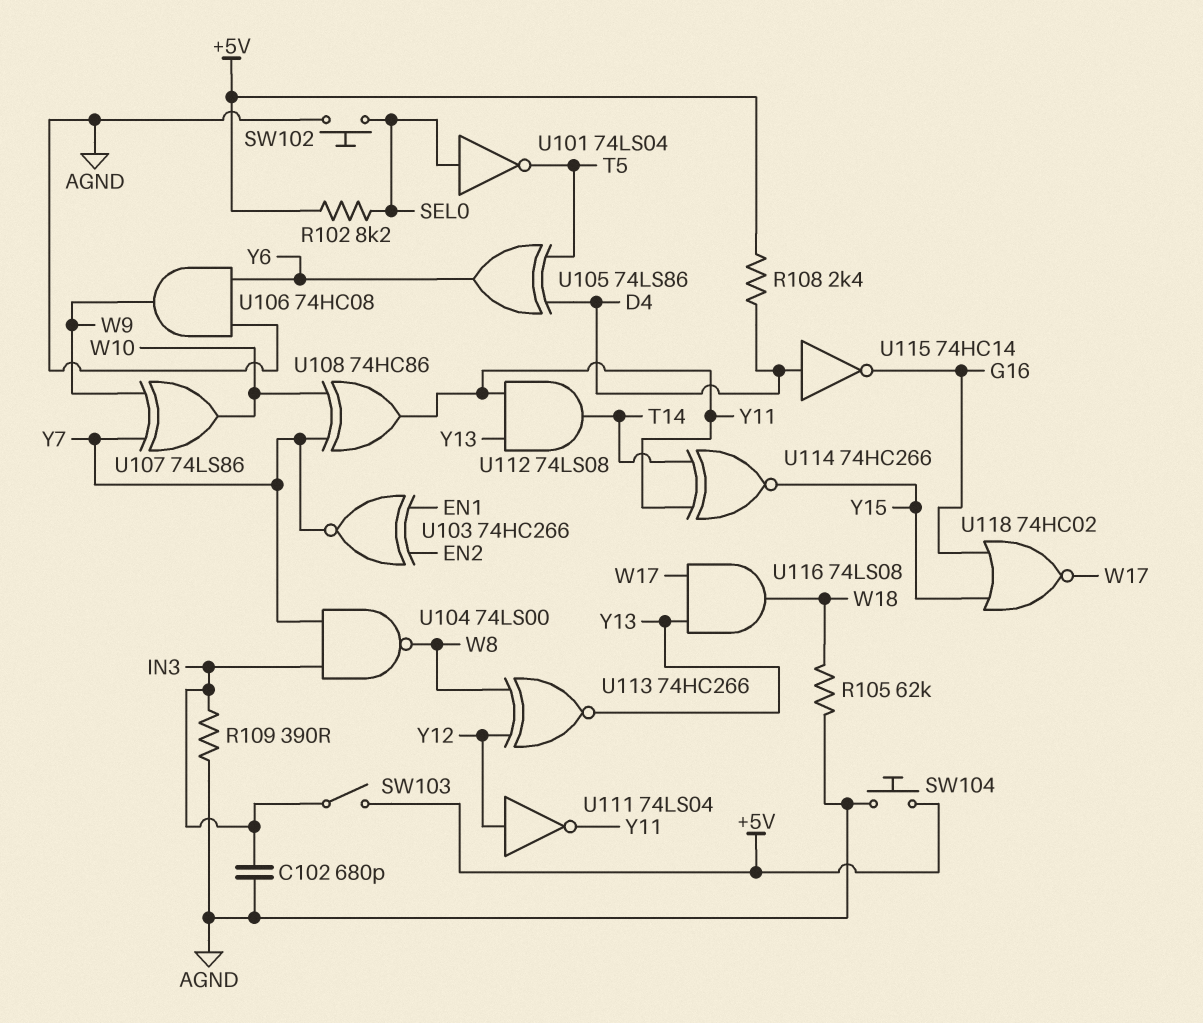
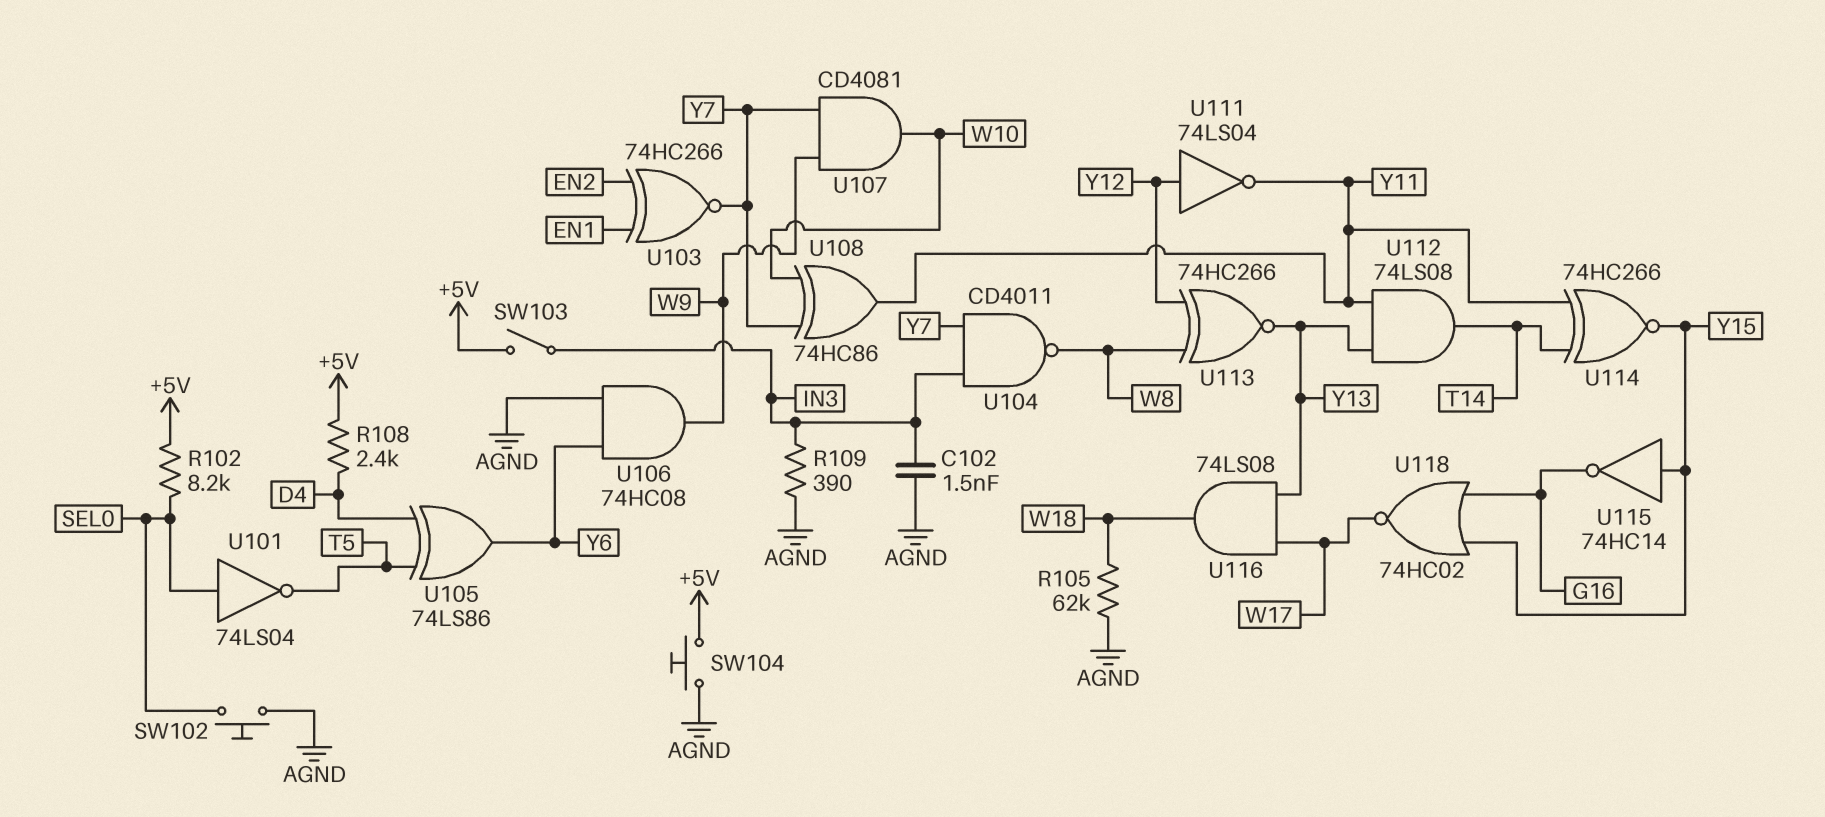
C102: 680pF (AGND, IN3) -> 1.5nF (AGND, IN3)
U104: NAND 74LS00 (in IN3, in Y7, out W8) -> NAND CD4011 (in IN3, in Y7, out W8)
U107: XOR 74LS86 (in W9, in Y7, out W10) -> AND CD4081 (in W9, in Y7, out W10)
U115: NOT 74HC14 (in D4, out G16) -> NOT 74HC14 (in Y15, out G16)

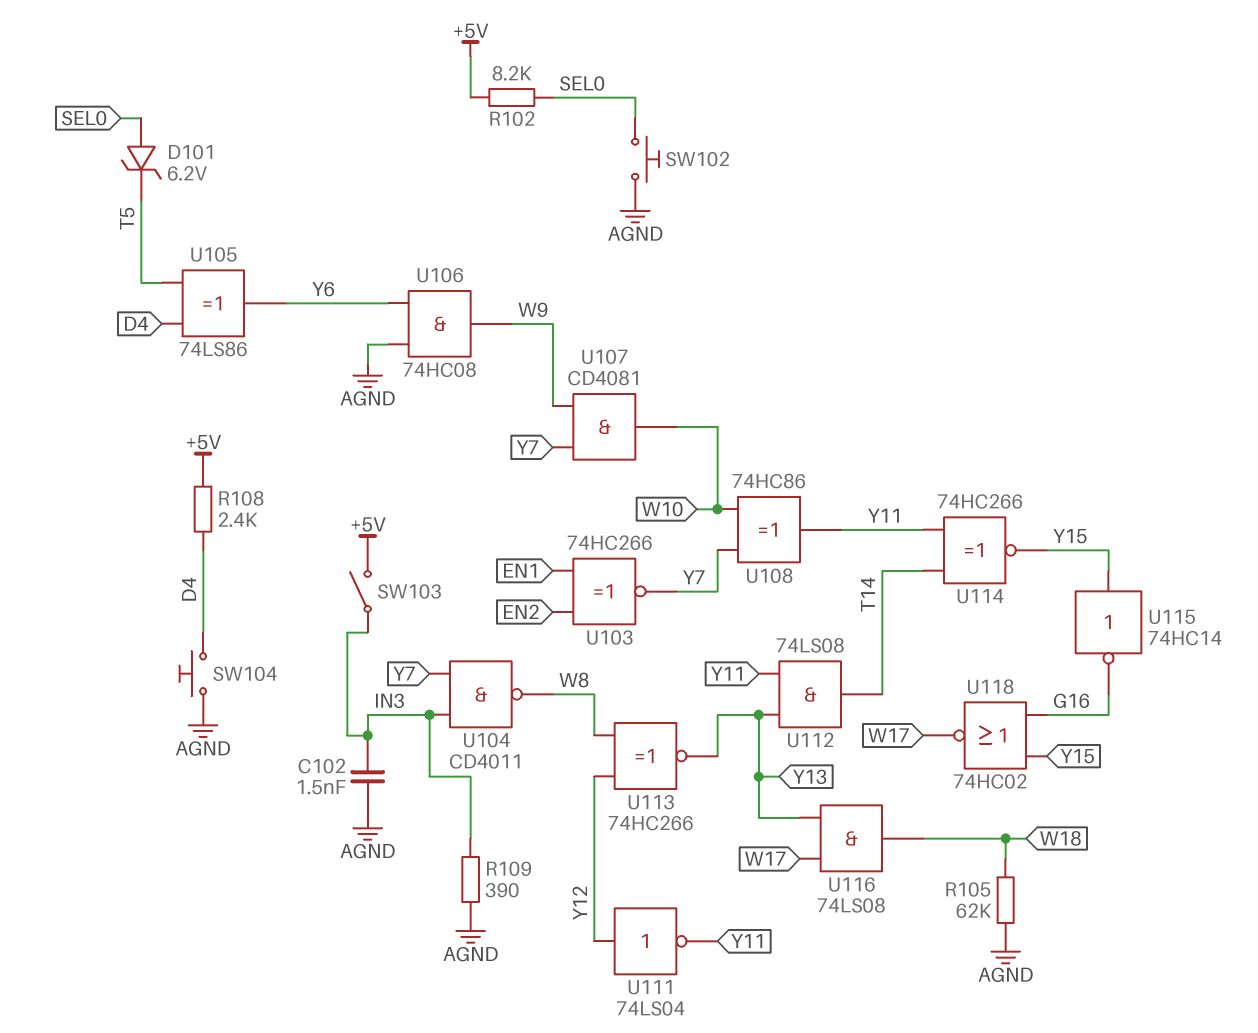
D101: none -> zener 6.2V (A SEL0, K T5)
SW104: button (+5V, AGND) -> button (AGND, D4)
U101: NOT 74LS04 (in SEL0, out T5) -> none

